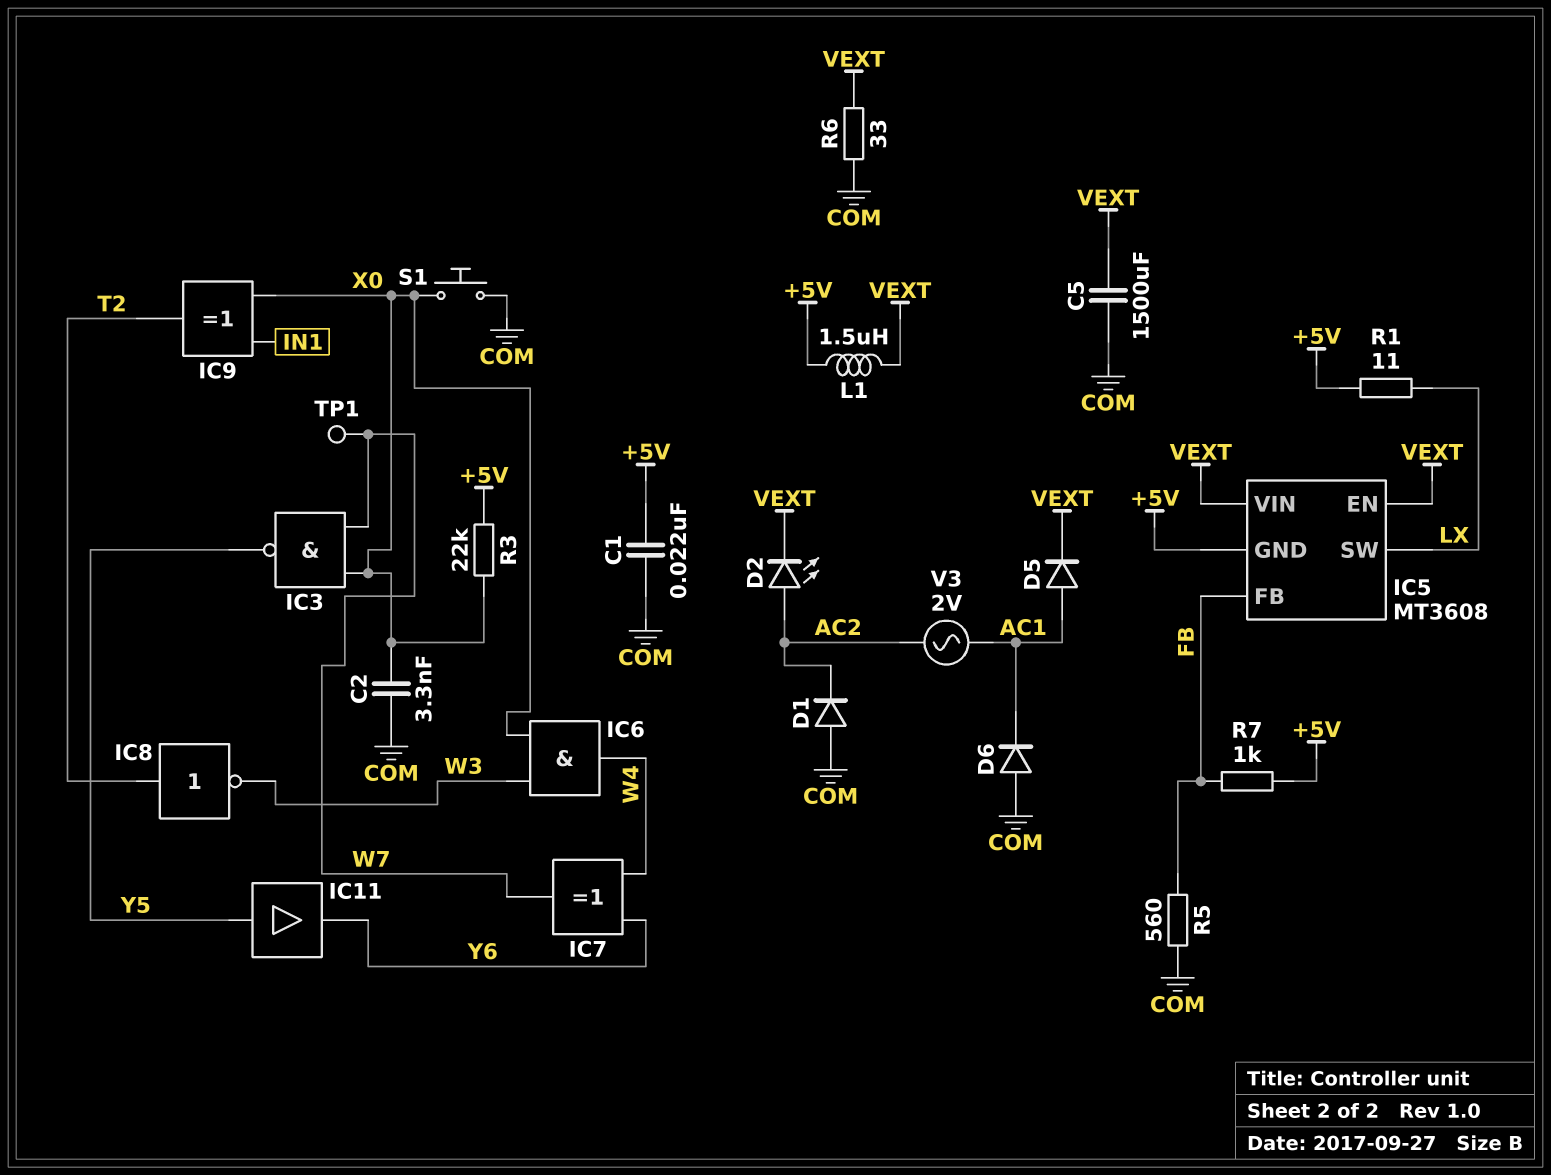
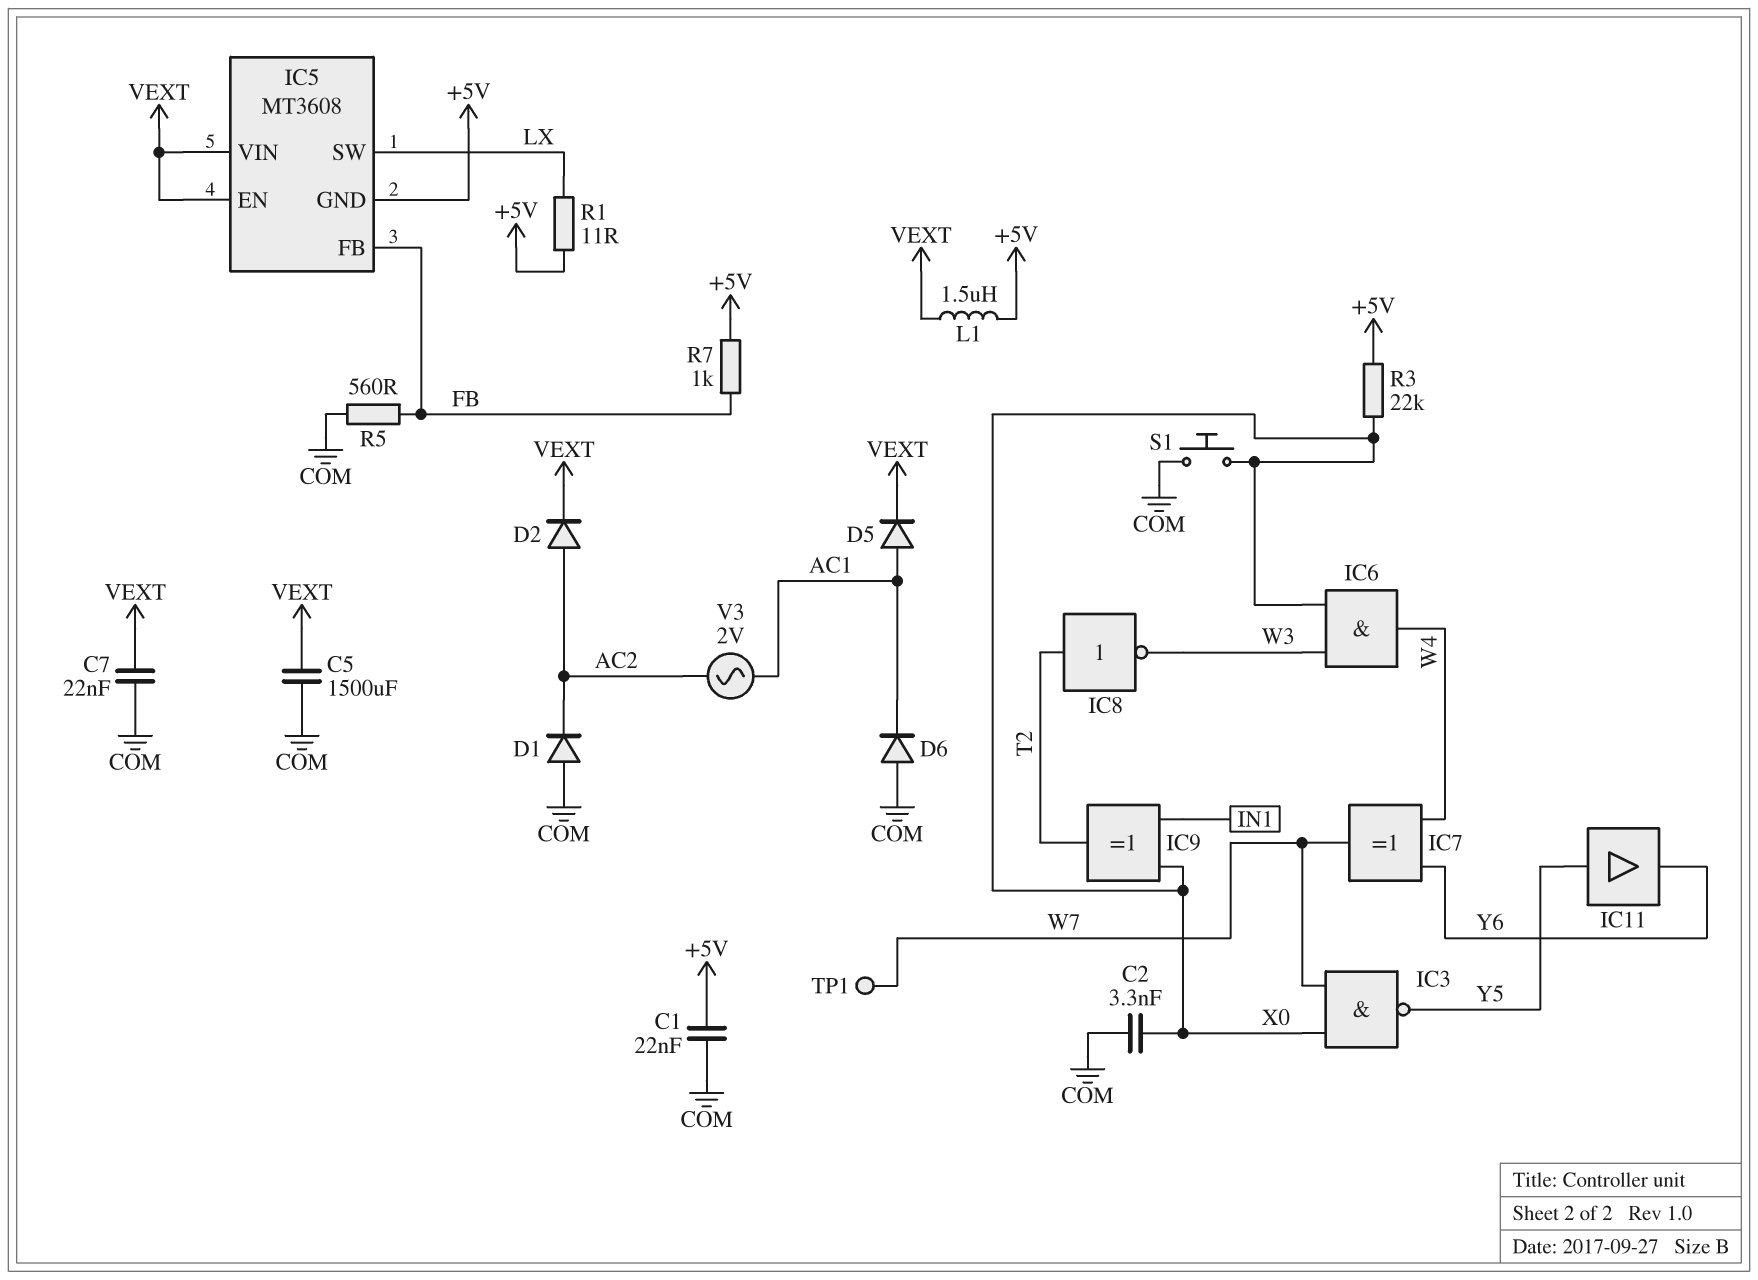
C7: none -> 22nF (COM, VEXT)
D2: LED (A AC2, K VEXT) -> diode (A AC2, K VEXT)
R6: 33 (COM, VEXT) -> none

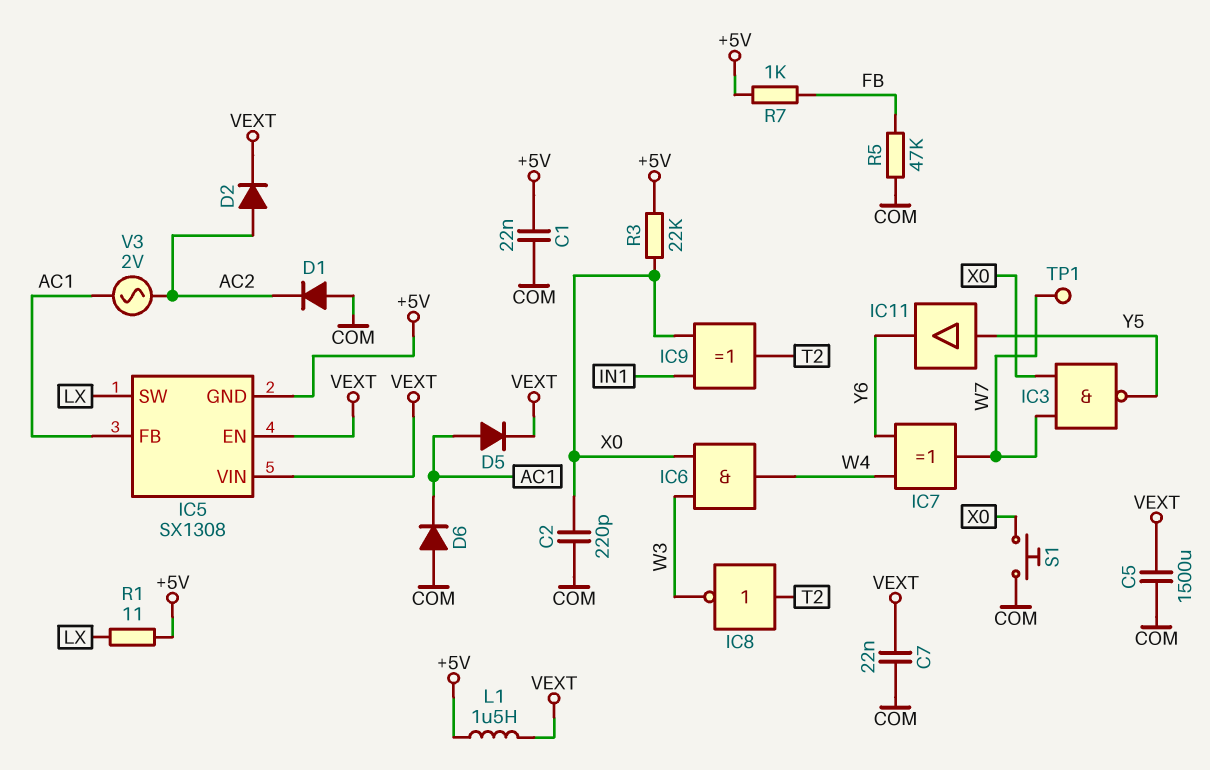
C2: 3.3nF (COM, X0) -> 220pF (COM, X0)
IC5: MT3608 -> SX1308
IC5 pin FB: FB -> AC1
R5: 560 (COM, FB) -> 47k (COM, FB)

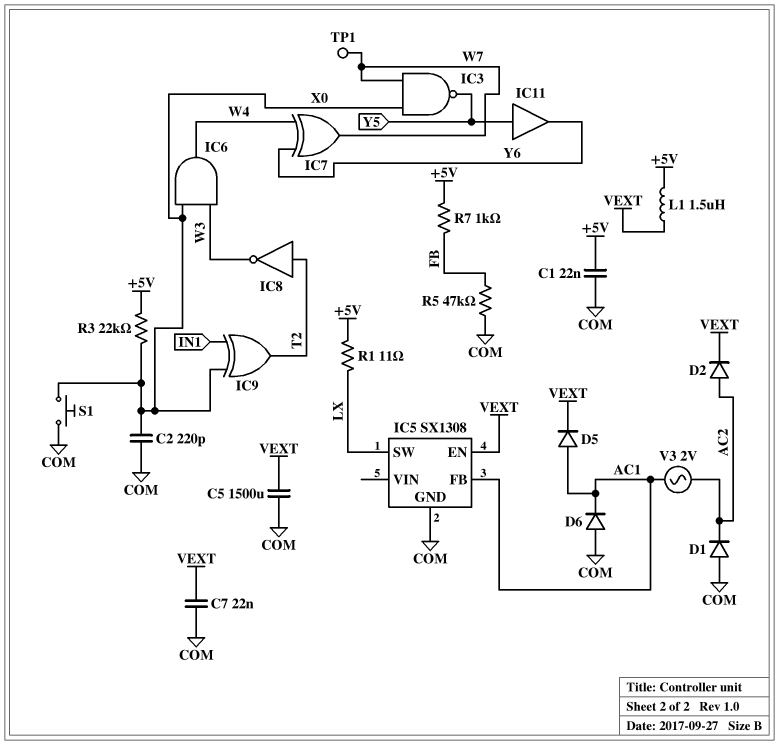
IC5 pin GND: +5V -> COM
IC5 pin VIN: VEXT -> none

